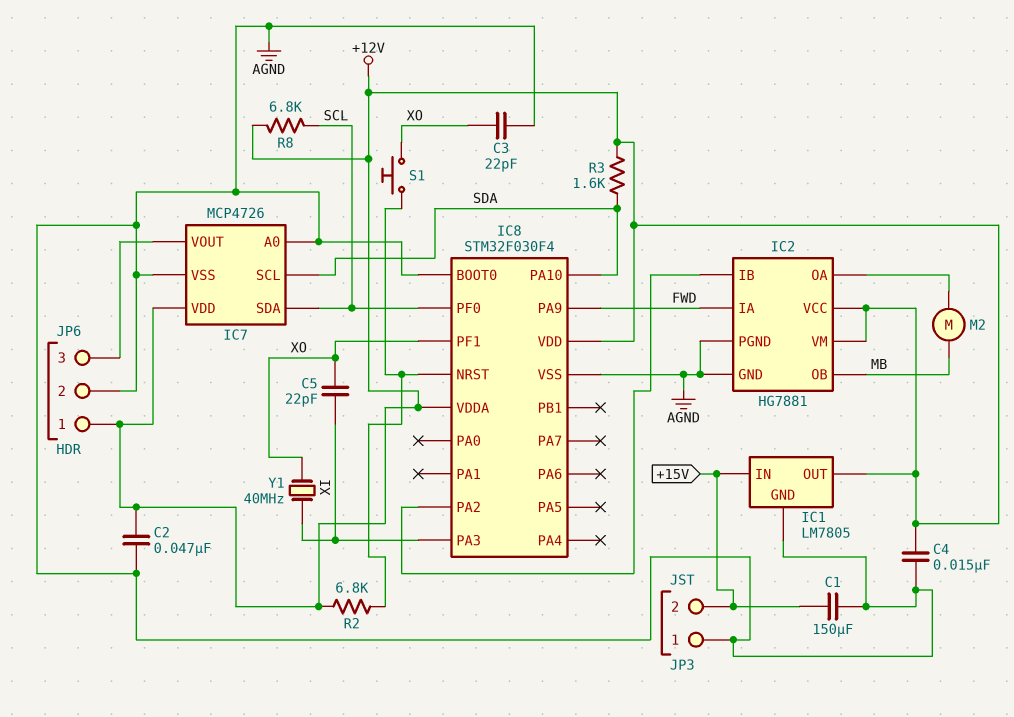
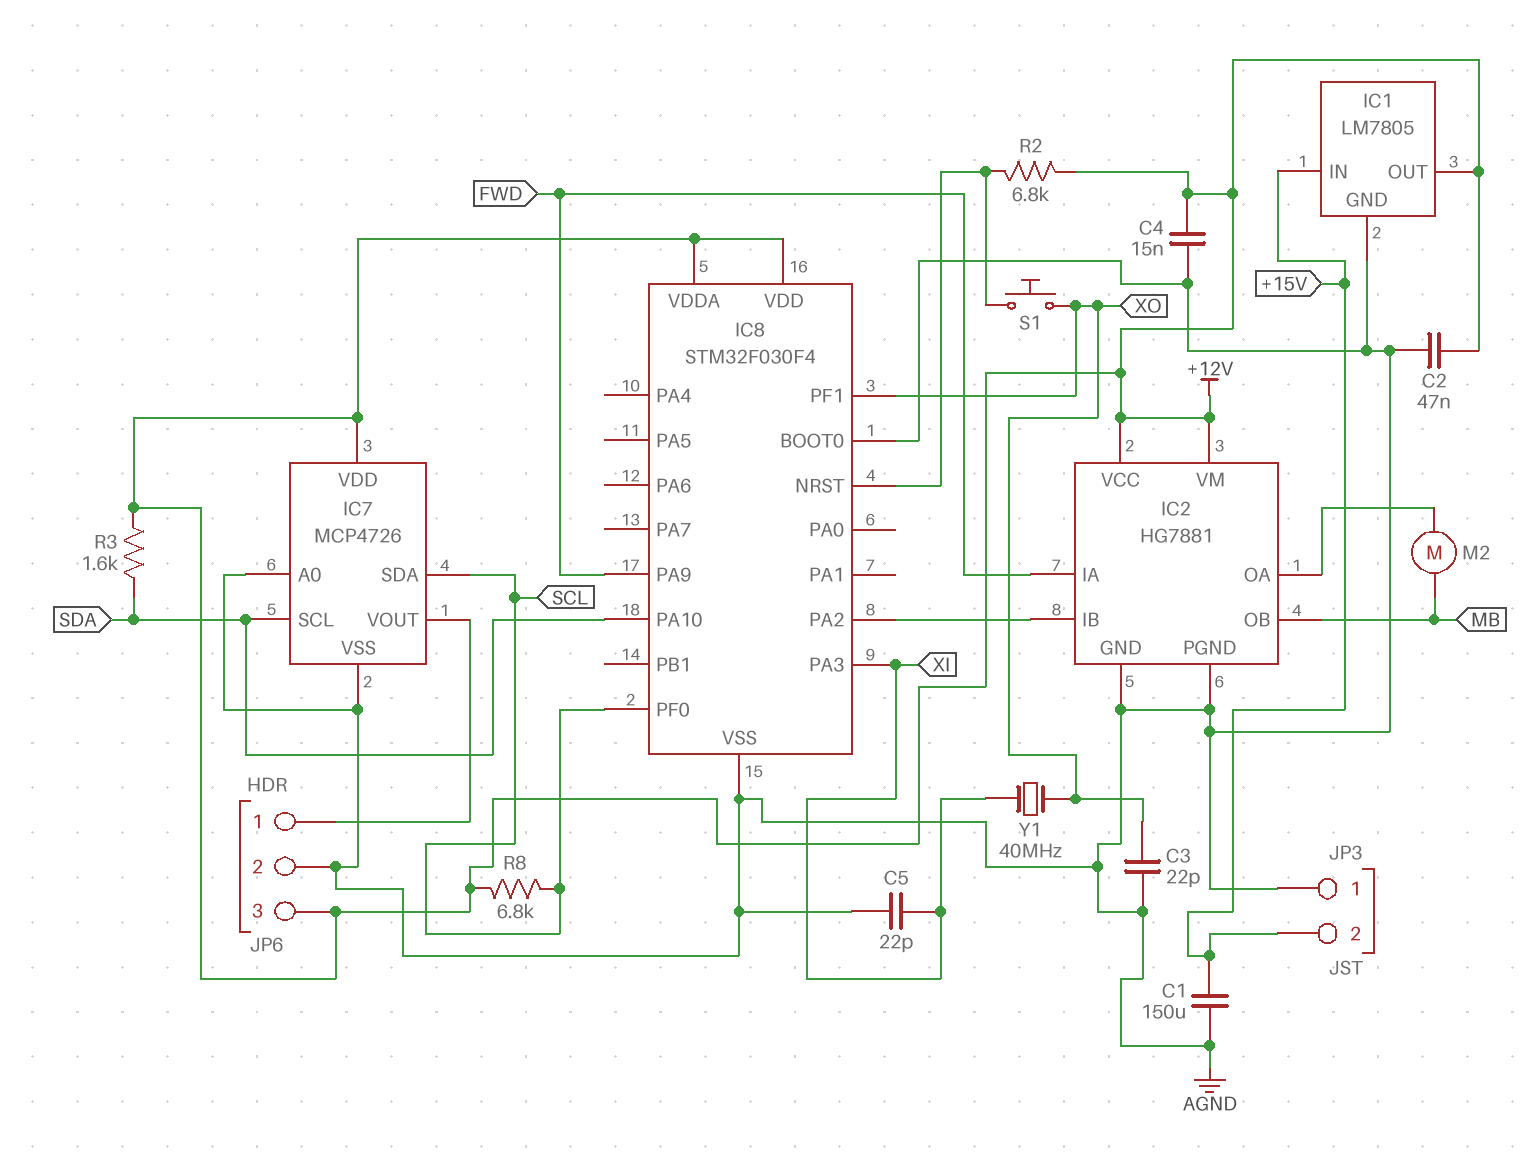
C5: 22pF (XI, XO) -> 22pF (AGND, XI)
JP6 pin 1: +12V -> IC7/VOUT
JP6 pin 3: IC7/VOUT -> +12V

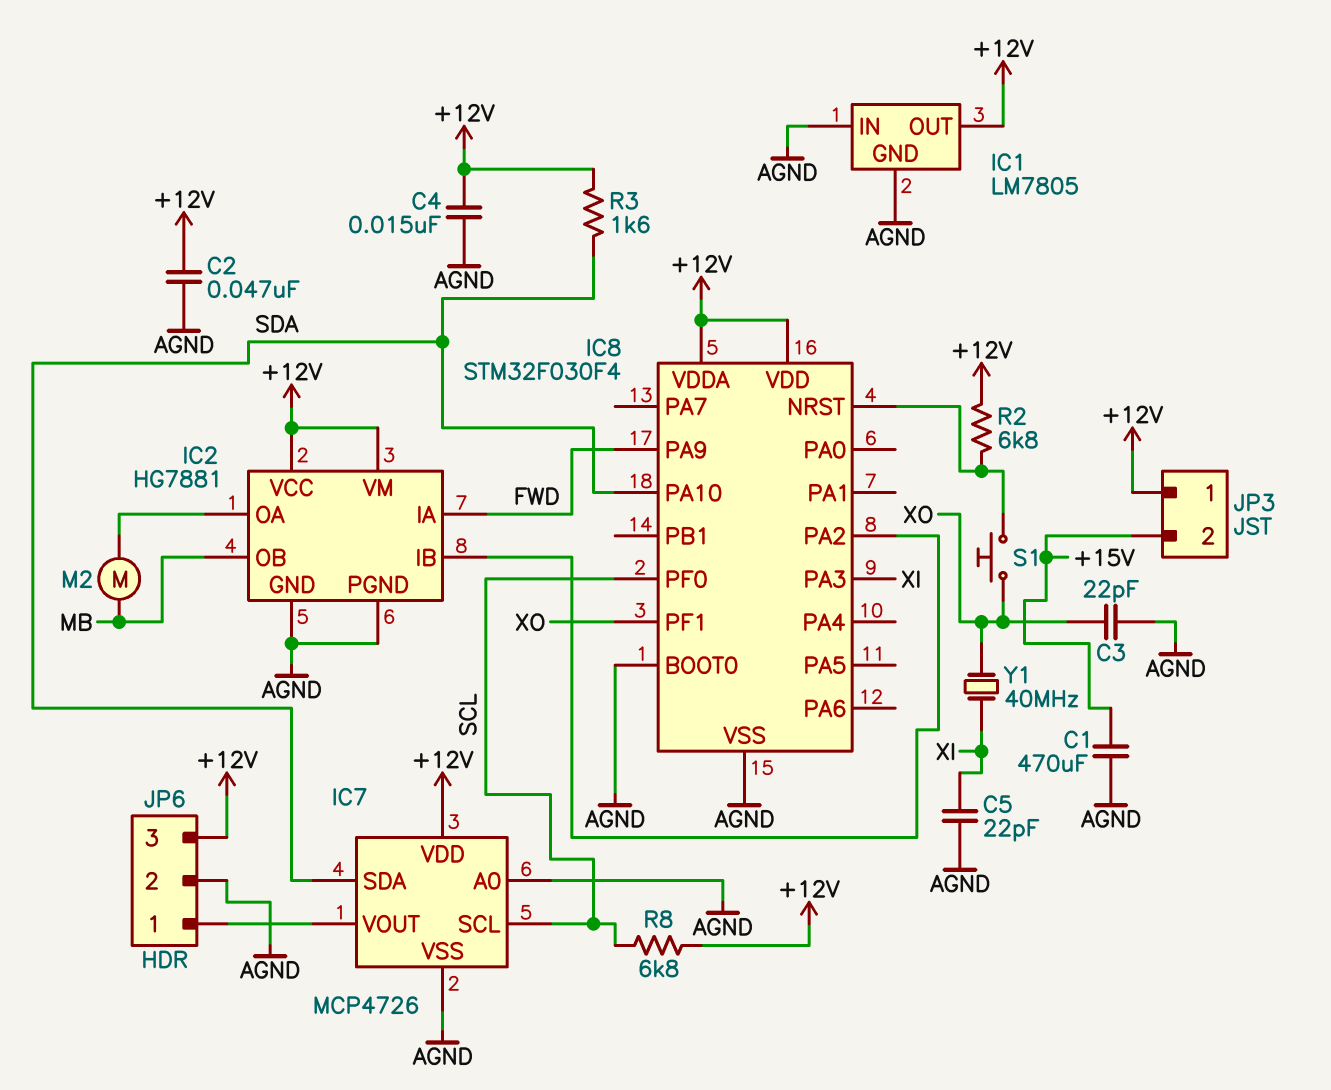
C1: 150uF (+15V, AGND) -> 470uF (+15V, AGND)
IC1 pin IN: +15V -> AGND
IC7 pin SCL: SDA -> SCL
IC7 pin SDA: SCL -> SDA
JP3 pin 1: AGND -> +12V

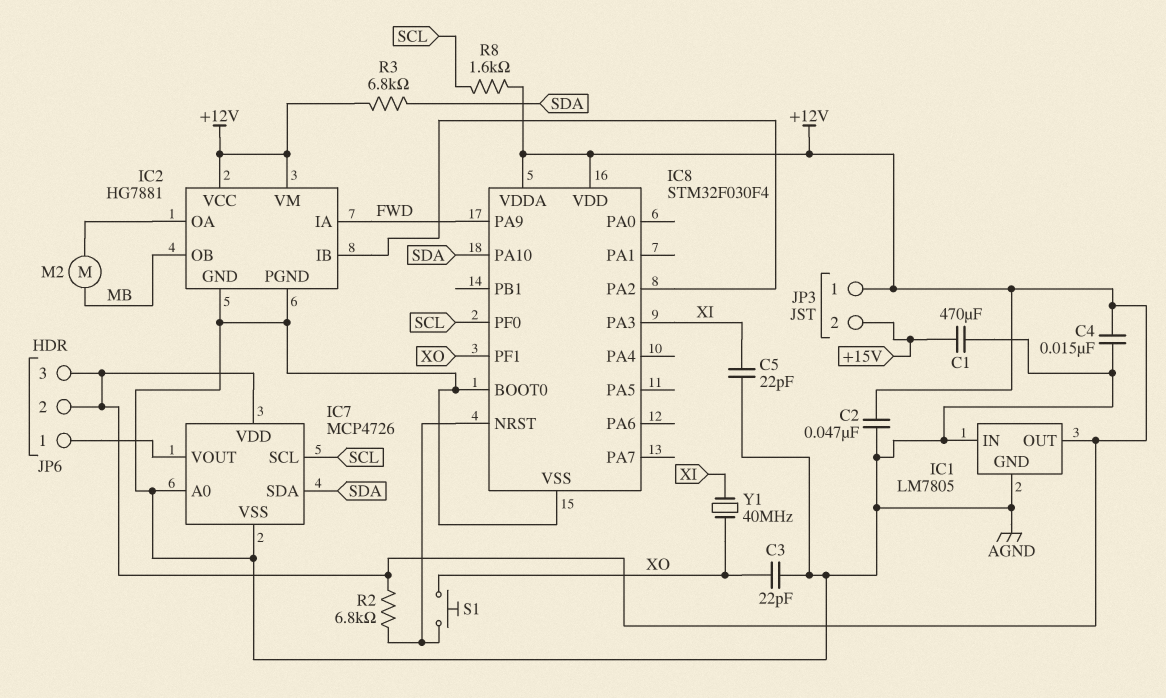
JP6 pin 2: AGND -> +12V
R3: 1.6k (+12V, SDA) -> 6.8k (+12V, SDA)
R8: 6.8k (+12V, SCL) -> 1.6k (+12V, SCL)

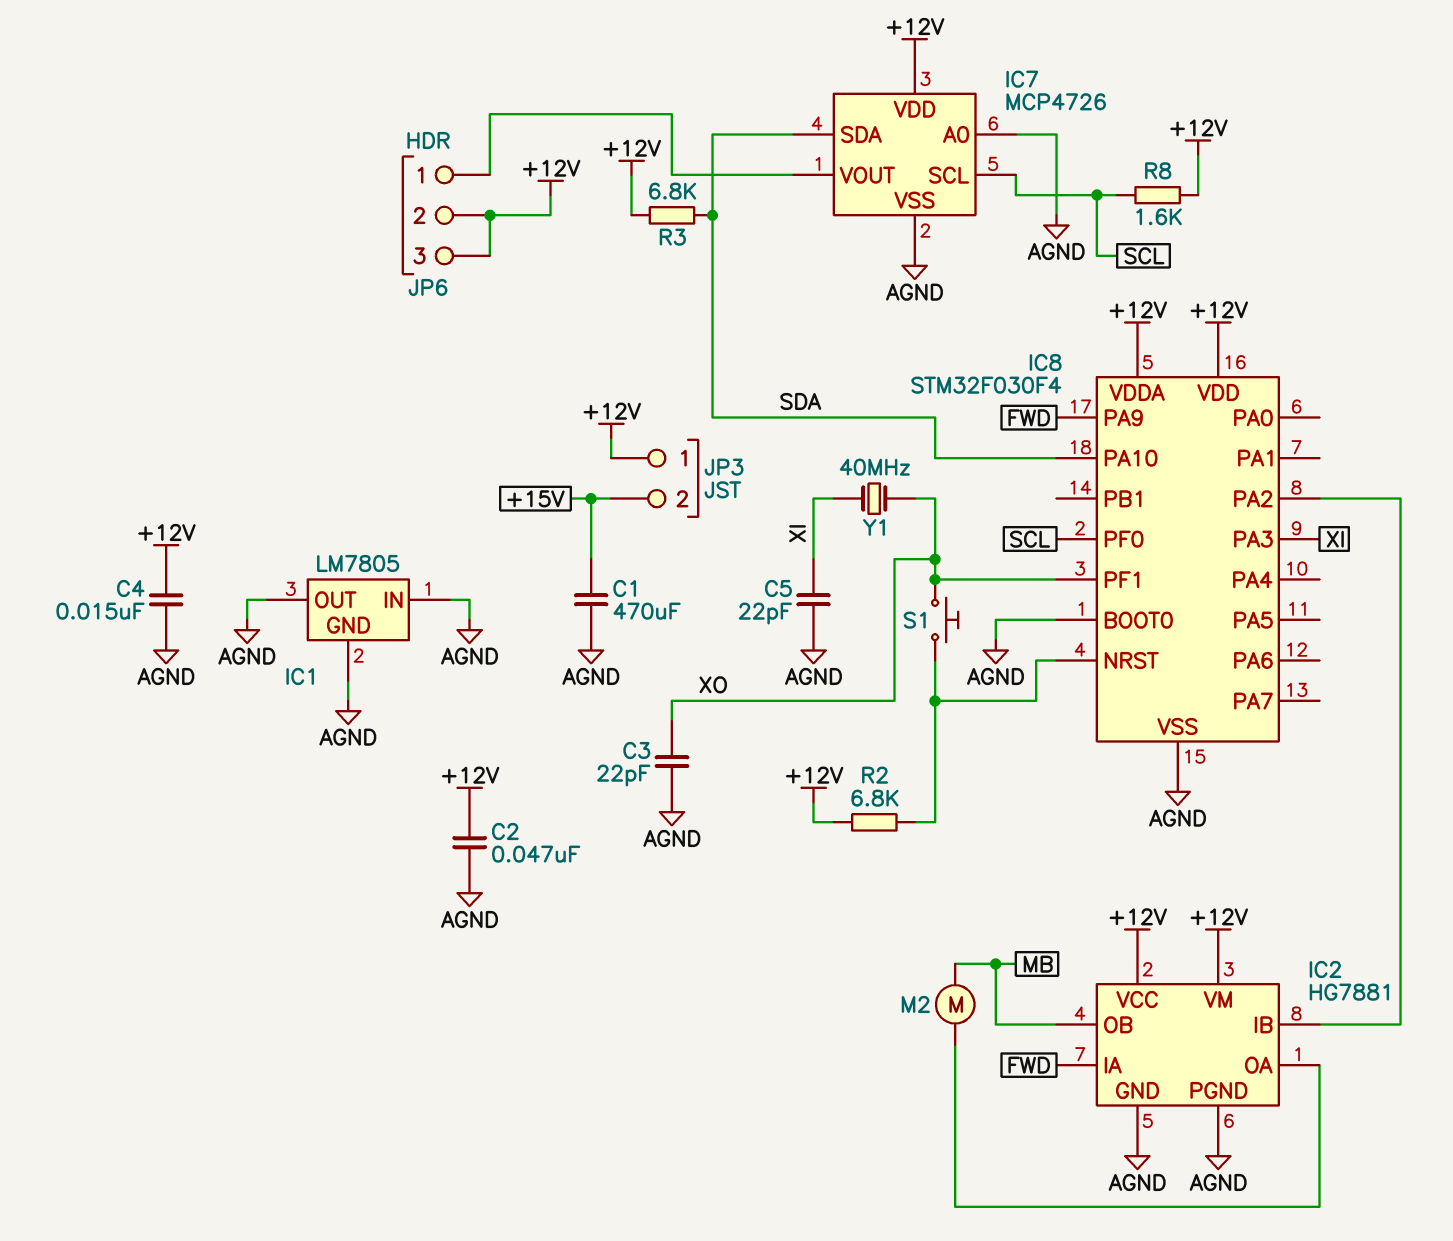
IC1 pin OUT: +12V -> AGND

